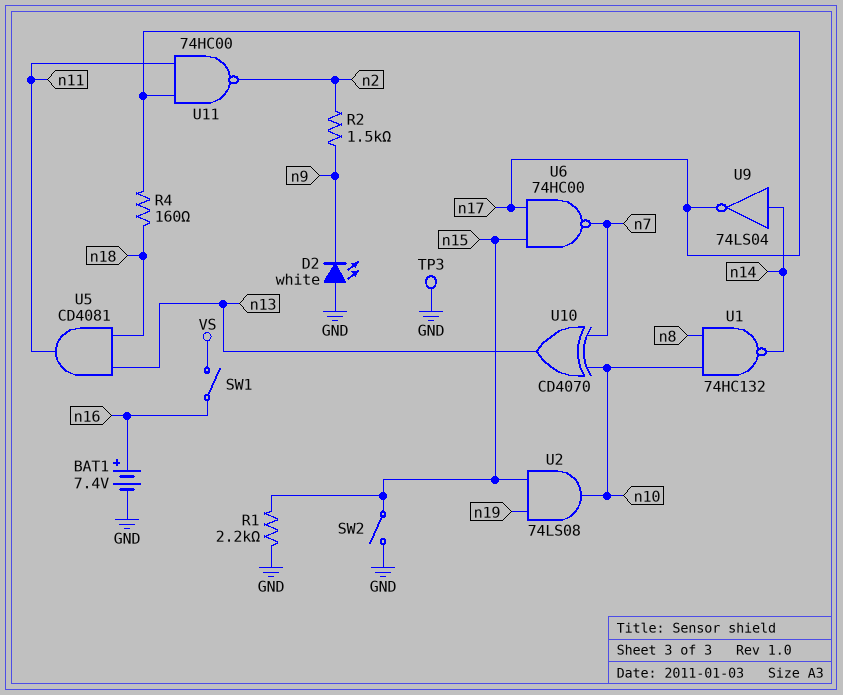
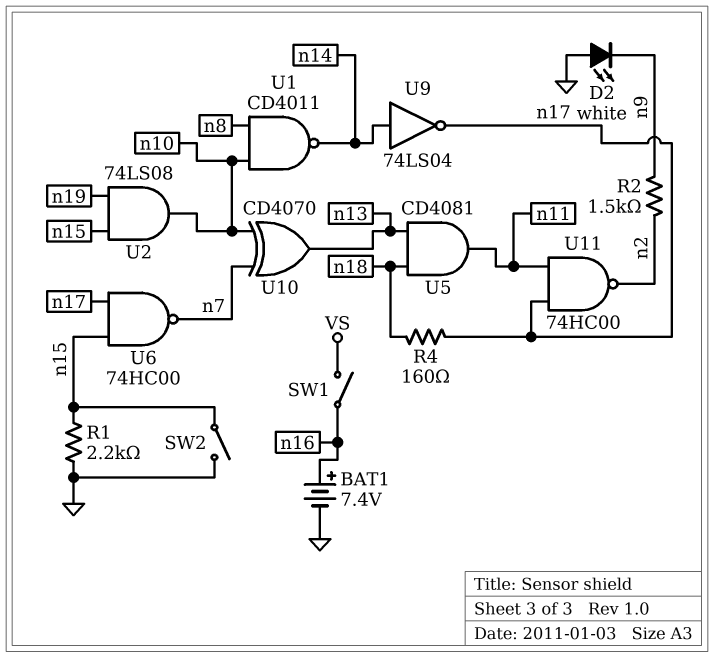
TP3: test point (GND) -> none
U1: NAND 74HC132 (in n8, in n10, out n14) -> NAND CD4011 (in n8, in n10, out n14)

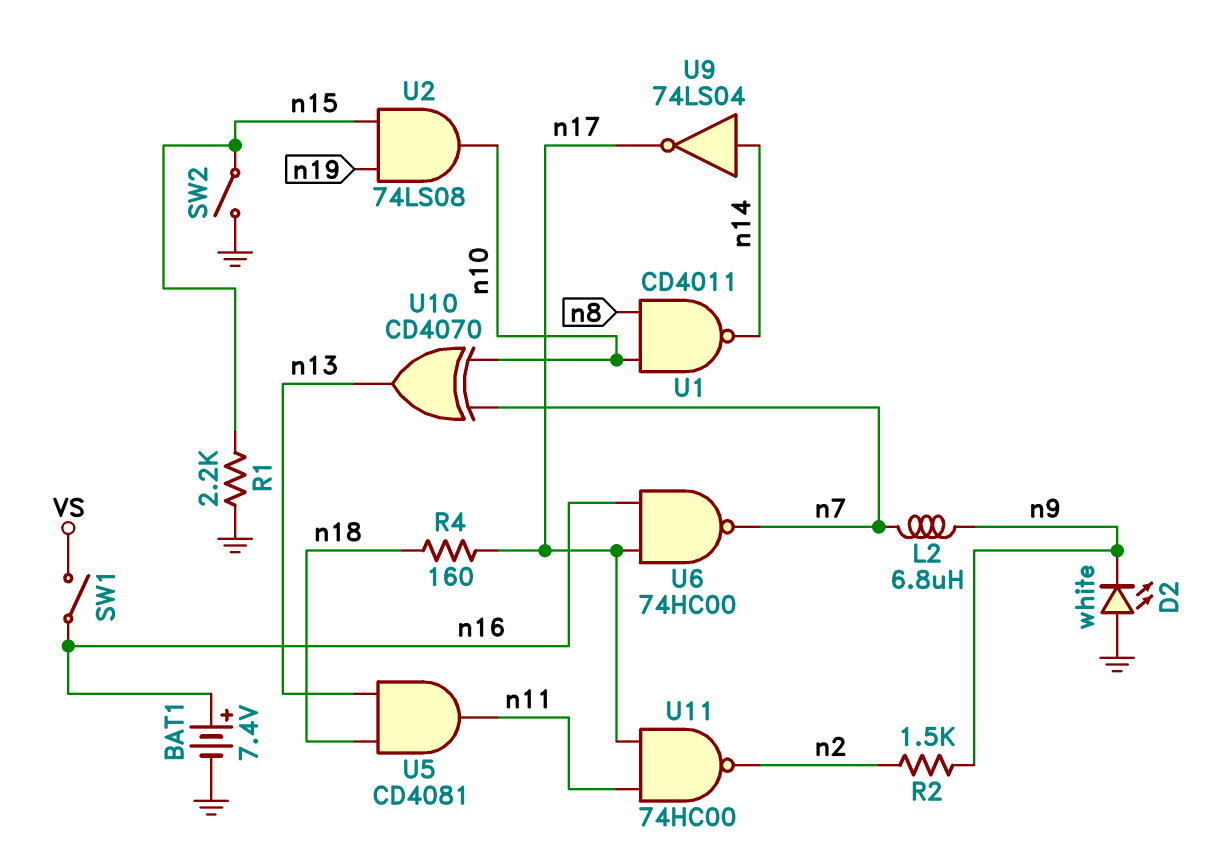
L2: none -> 6.8uH (n7, n9)
U6: NAND 74HC00 (in n15, in n17, out n7) -> NAND 74HC00 (in n16, in n17, out n7)

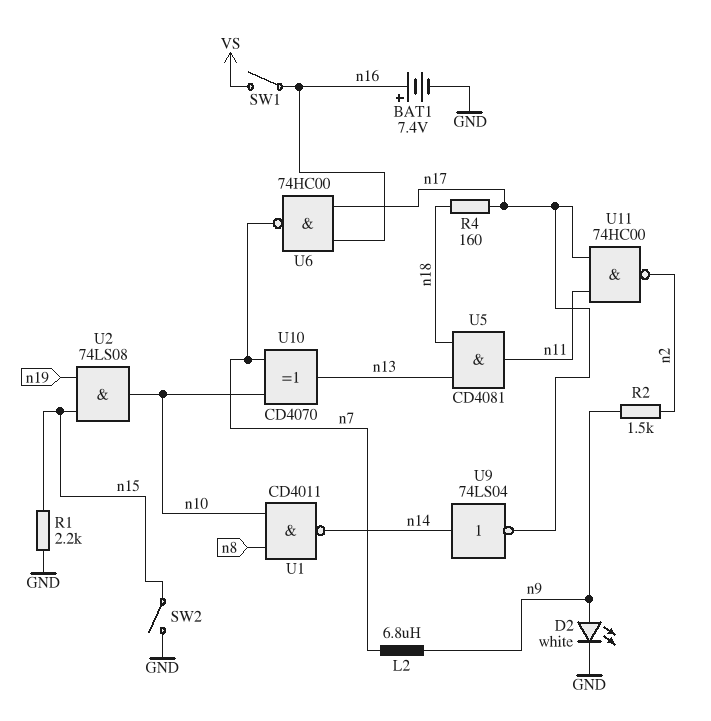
D2: LED white (A GND, K n9) -> LED white (A n9, K GND)

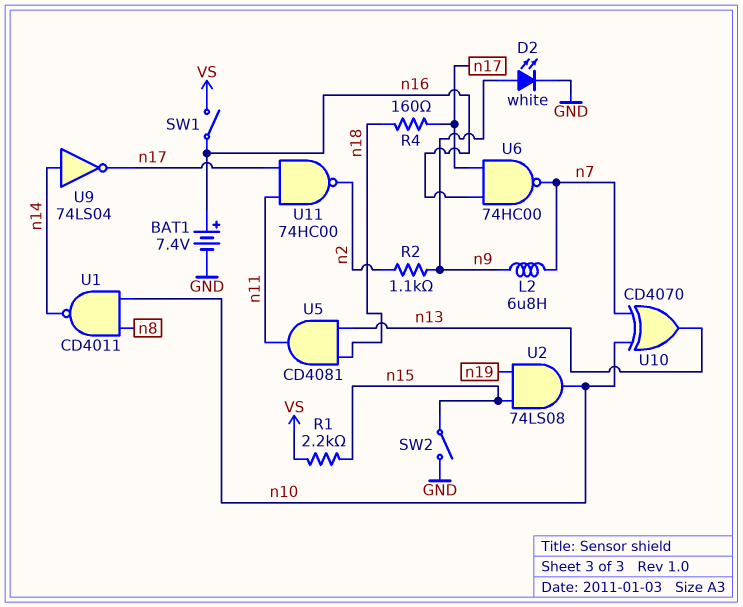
R1: 2.2k (GND, n15) -> 2.2k (VS, n15)
R2: 1.5k (n2, n9) -> 1.1k (n2, n9)

